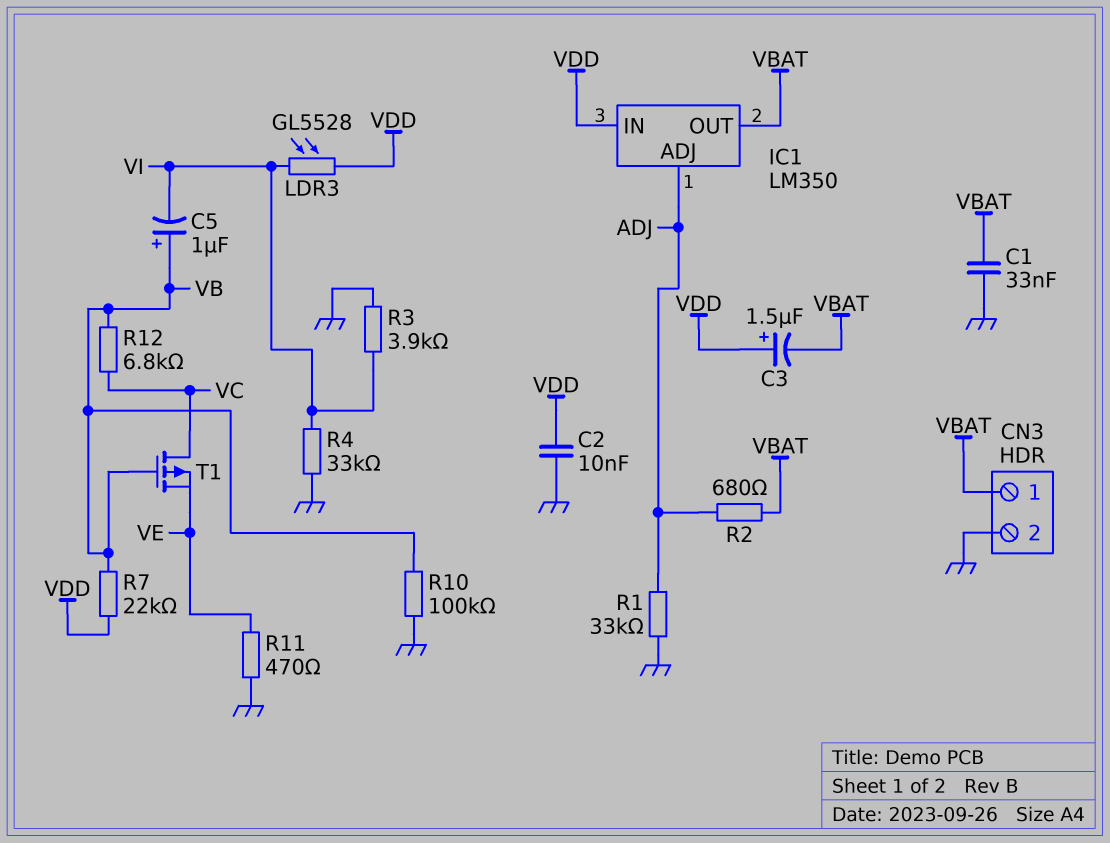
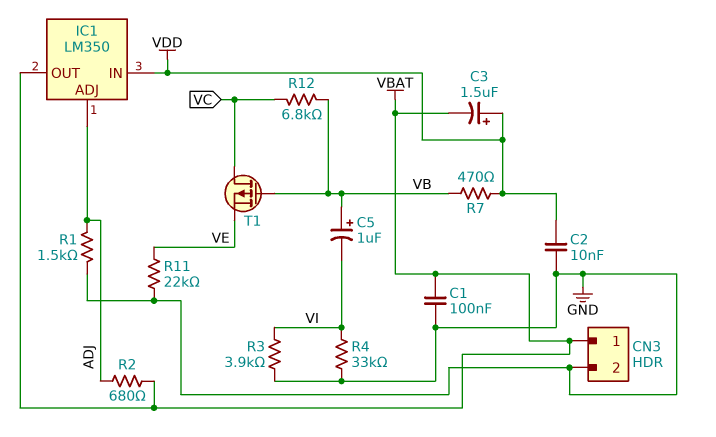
C1: 33nF (GND, VBAT) -> 100nF (GND, VBAT)
LDR3: GL5528 (VDD, VI) -> none
R1: 33k (ADJ, GND) -> 1.5k (ADJ, GND)
R7: 22k (VB, VDD) -> 470 (VB, VDD)
R10: 100k (GND, VB) -> none
R11: 470 (GND, VE) -> 22k (GND, VE)

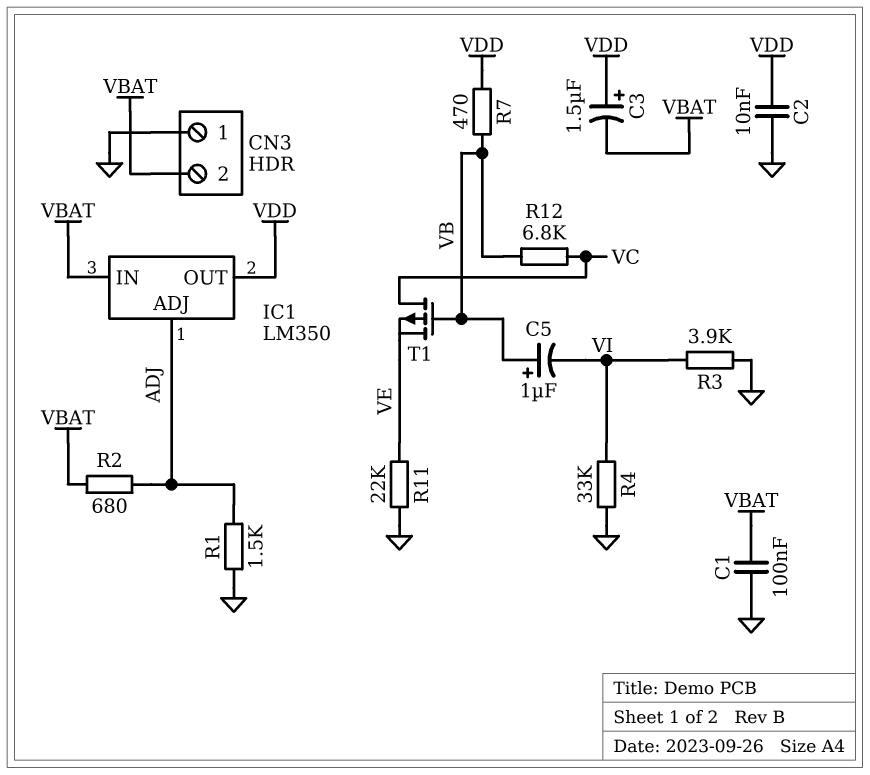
CN3 pin 1: VBAT -> GND
CN3 pin 2: GND -> VBAT
IC1 pin IN: VDD -> VBAT
IC1 pin OUT: VBAT -> VDD

